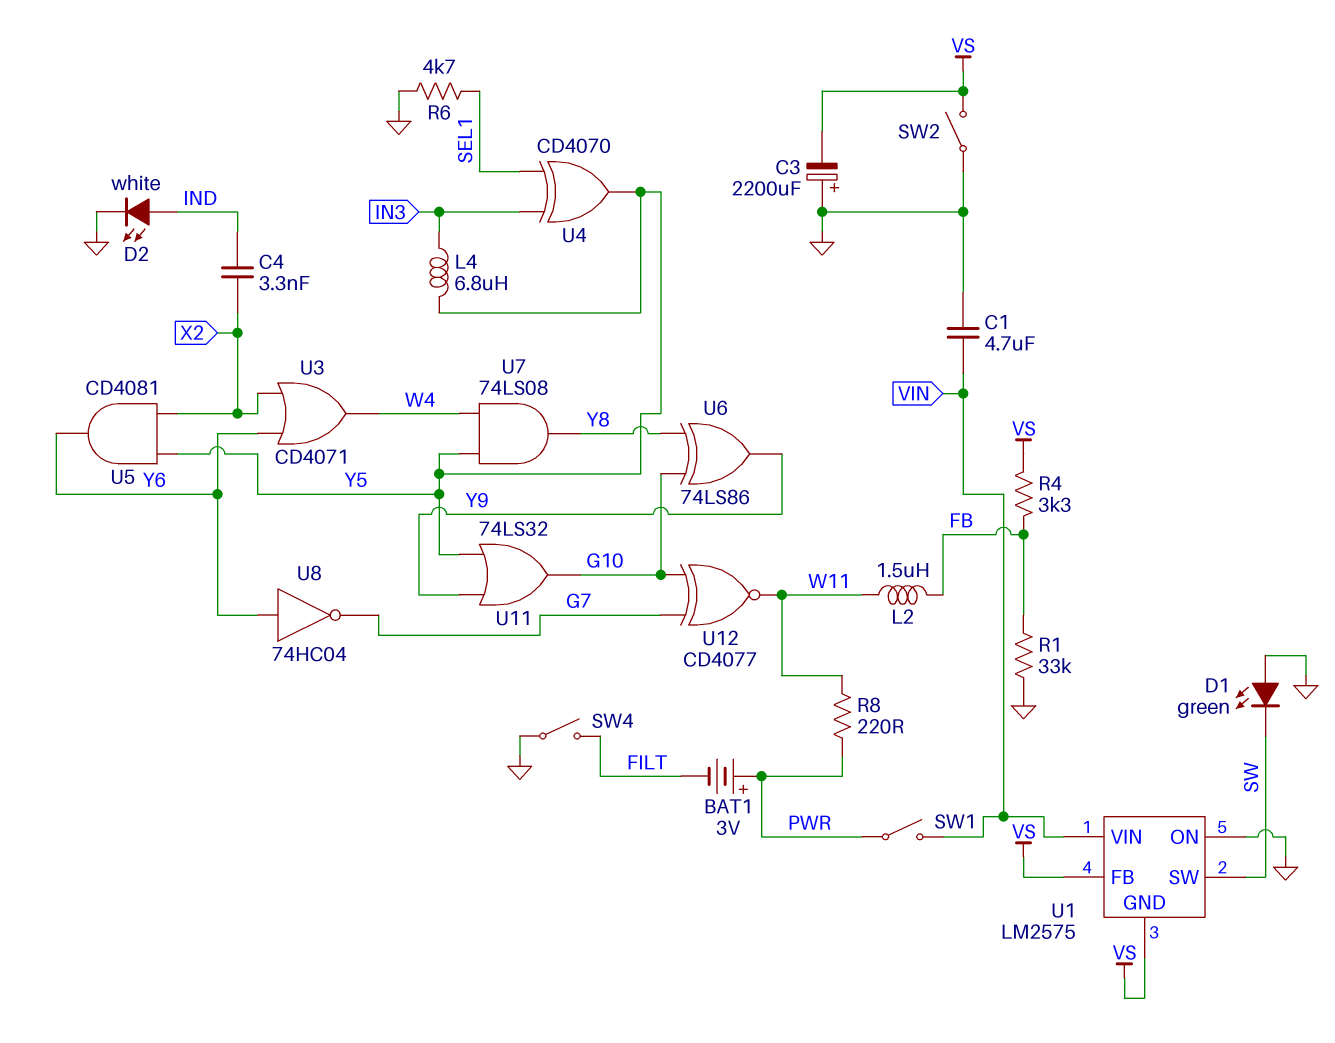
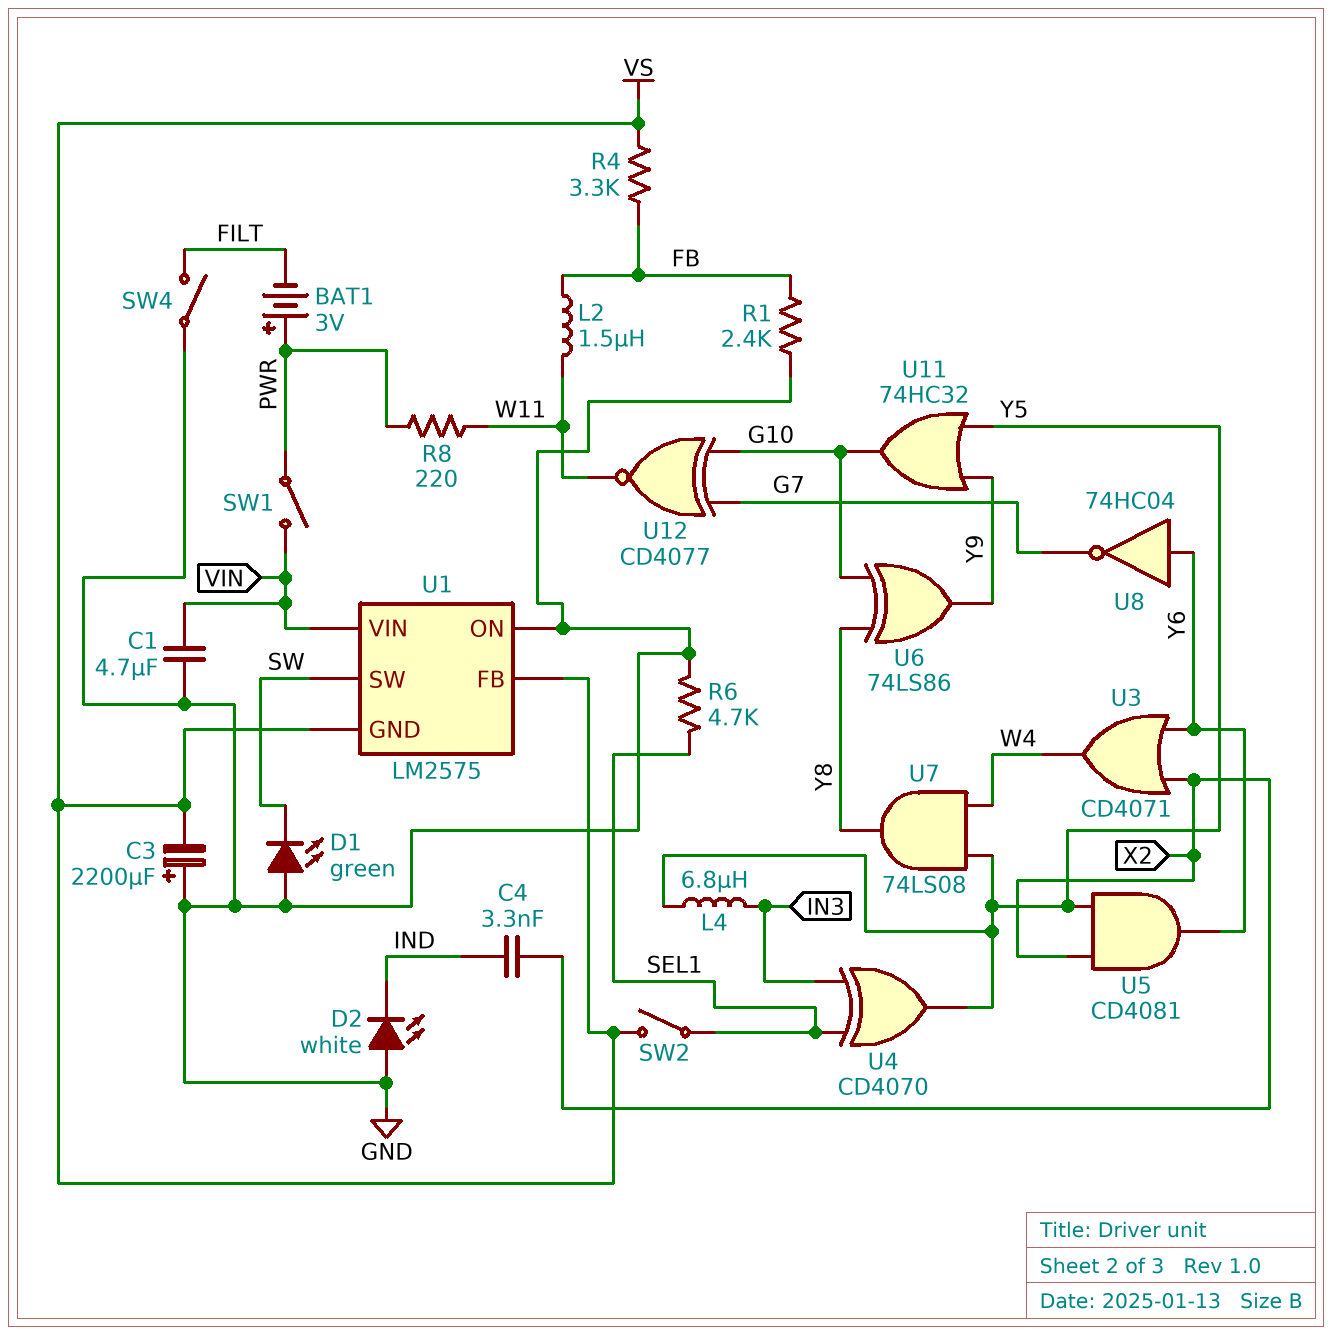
D2: LED white (A IND, K GND) -> LED white (A GND, K IND)
R1: 33k (FB, GND) -> 2.4k (FB, GND)
SW2: switch (GND, VS) -> switch (SEL1, VS)
U11: OR 74LS32 (in Y5, in Y9, out G10) -> OR 74HC32 (in Y5, in Y9, out G10)

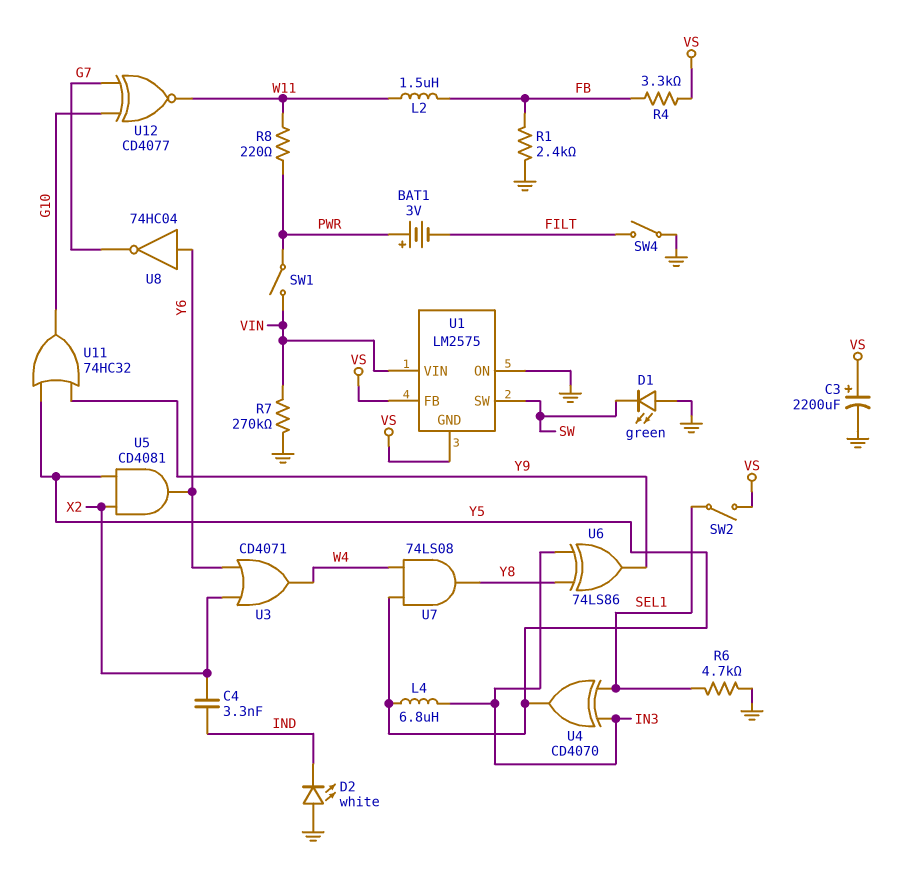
C1: 4.7uF (GND, VIN) -> none
C3: 2200uF (plus GND, minus VS) -> 2200uF (plus VS, minus GND)
R7: none -> 270k (GND, VIN)
U6: XOR 74LS86 (in G10, in Y8, out Y9) -> XOR 74LS86 (in IN3, in Y8, out Y9)

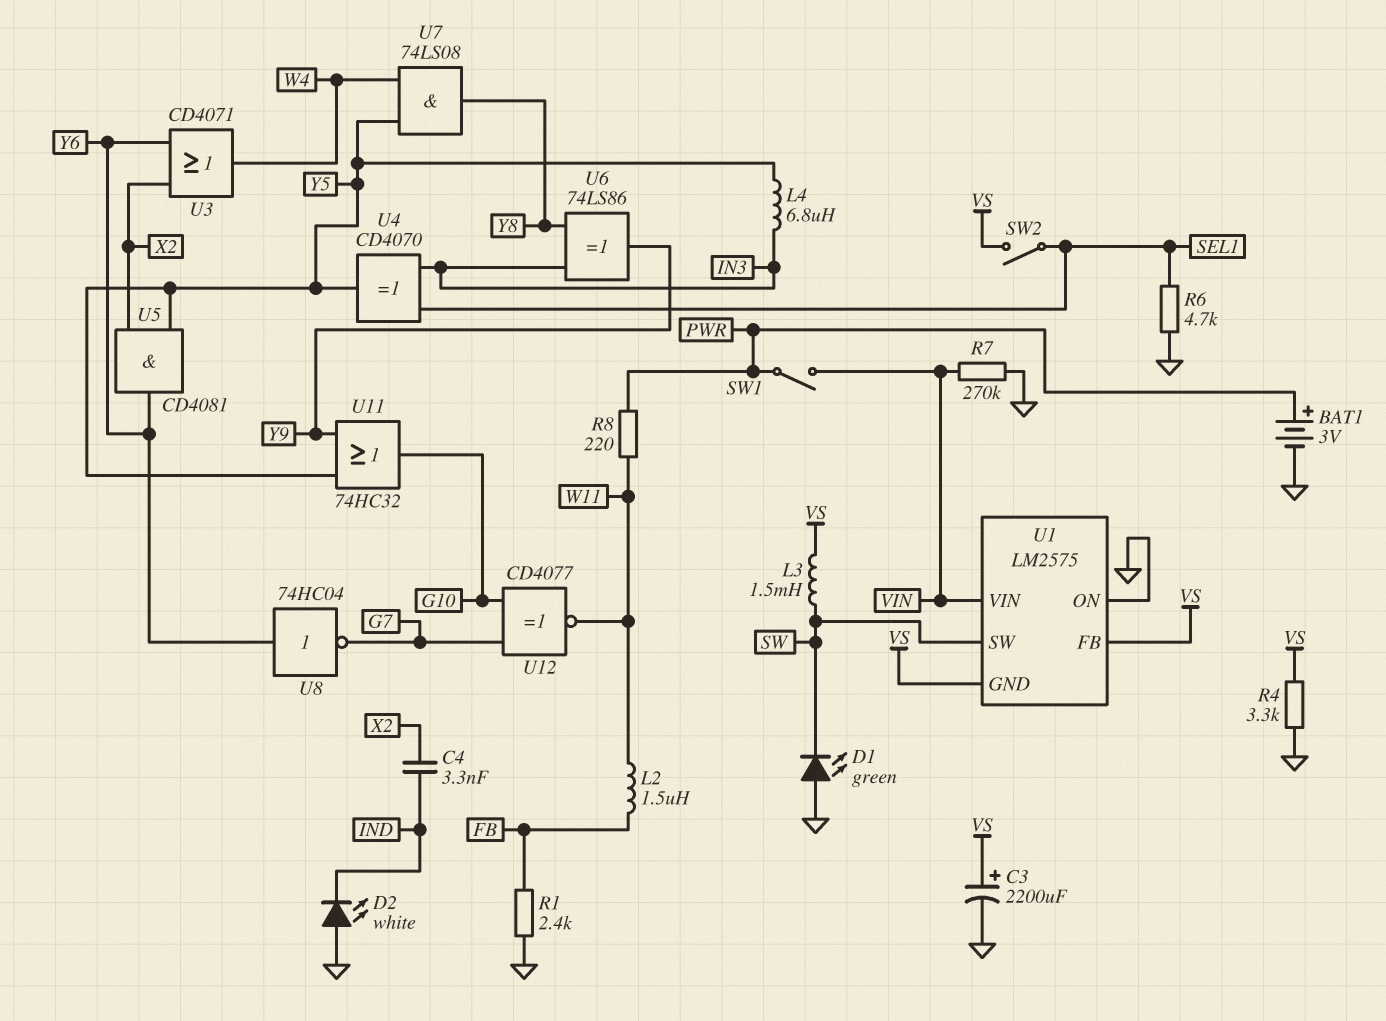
BAT1: 3V (plus PWR, minus FILT) -> 3V (plus PWR, minus GND)
L3: none -> 1.5mH (SW, VS)
R4: 3.3k (FB, VS) -> 3.3k (GND, VS)
SW4: switch (FILT, GND) -> none

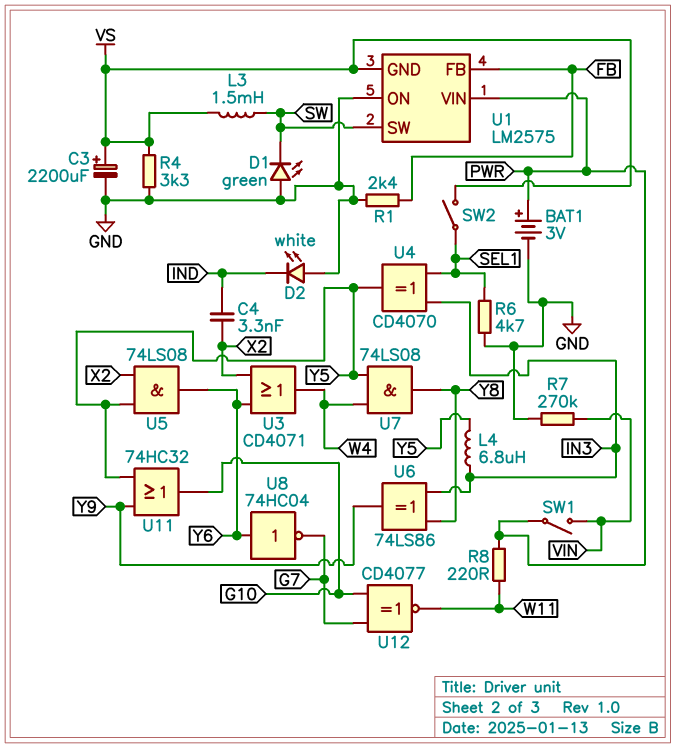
L2: 1.5uH (FB, W11) -> none
U1 pin FB: VS -> FB
U1 pin VIN: VIN -> PWR
U5: AND CD4081 (in X2, in Y5, out Y6) -> AND 74LS08 (in X2, in Y5, out Y6)

